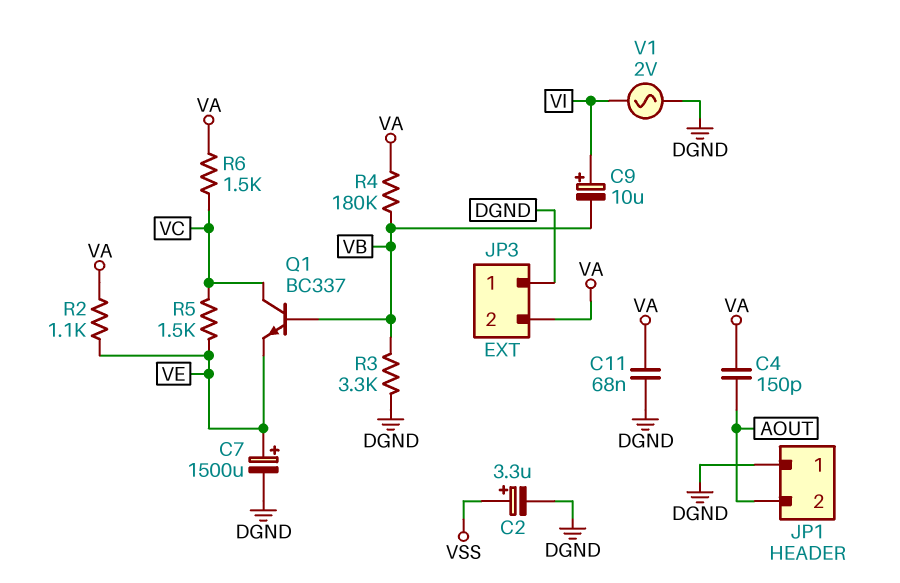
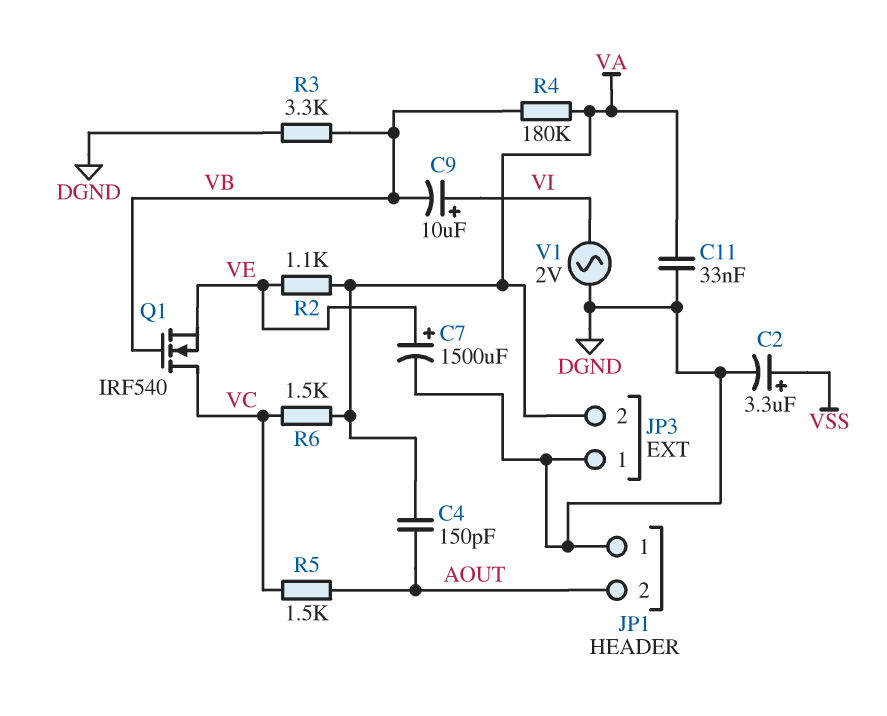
C11: 68nF (DGND, VA) -> 33nF (DGND, VA)
Q1: NPN BC337 (B VB, C VC, E VE) -> NMOS IRF540 (G VB, D VC, S VE)
R5: 1.5k (VC, VE) -> 1.5k (AOUT, VC)

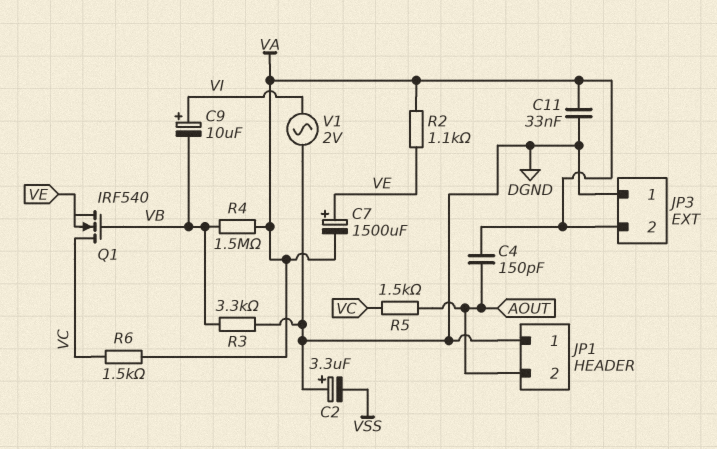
C2: 3.3uF (plus VSS, minus DGND) -> 3.3uF (plus DGND, minus VSS)
C7: 1500uF (plus VE, minus DGND) -> 1500uF (plus VE, minus VA)
R4: 180k (VA, VB) -> 1.5M (VA, VB)

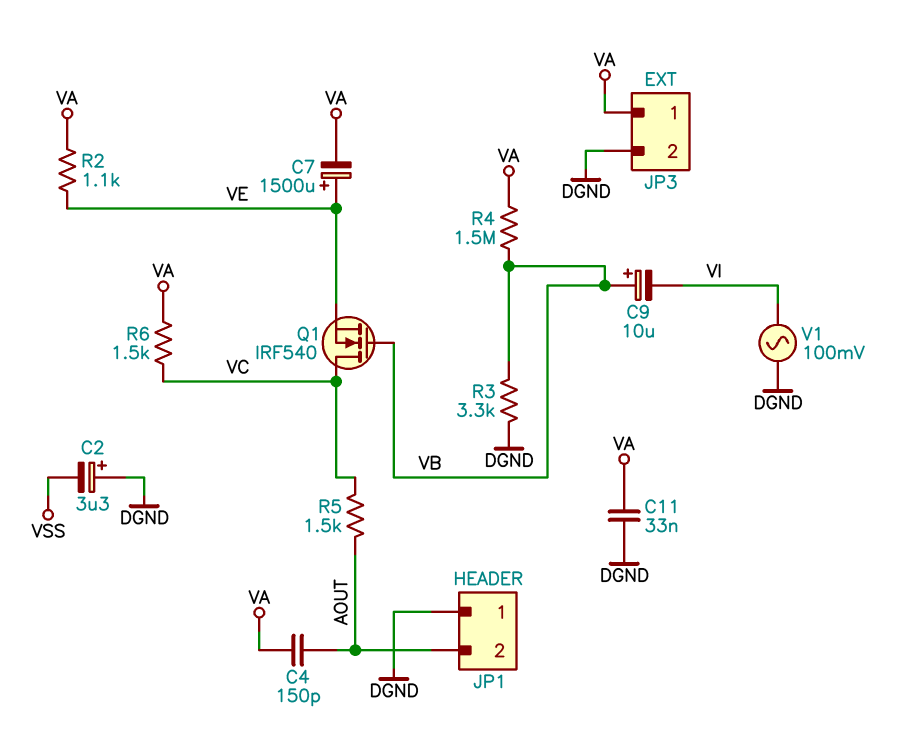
C9: 10uF (plus VI, minus VB) -> 10uF (plus VB, minus VI)
JP3 pin 1: DGND -> VA
JP3 pin 2: VA -> DGND
V1: AC 2V (DGND, VI) -> AC 100mV (DGND, VI)

